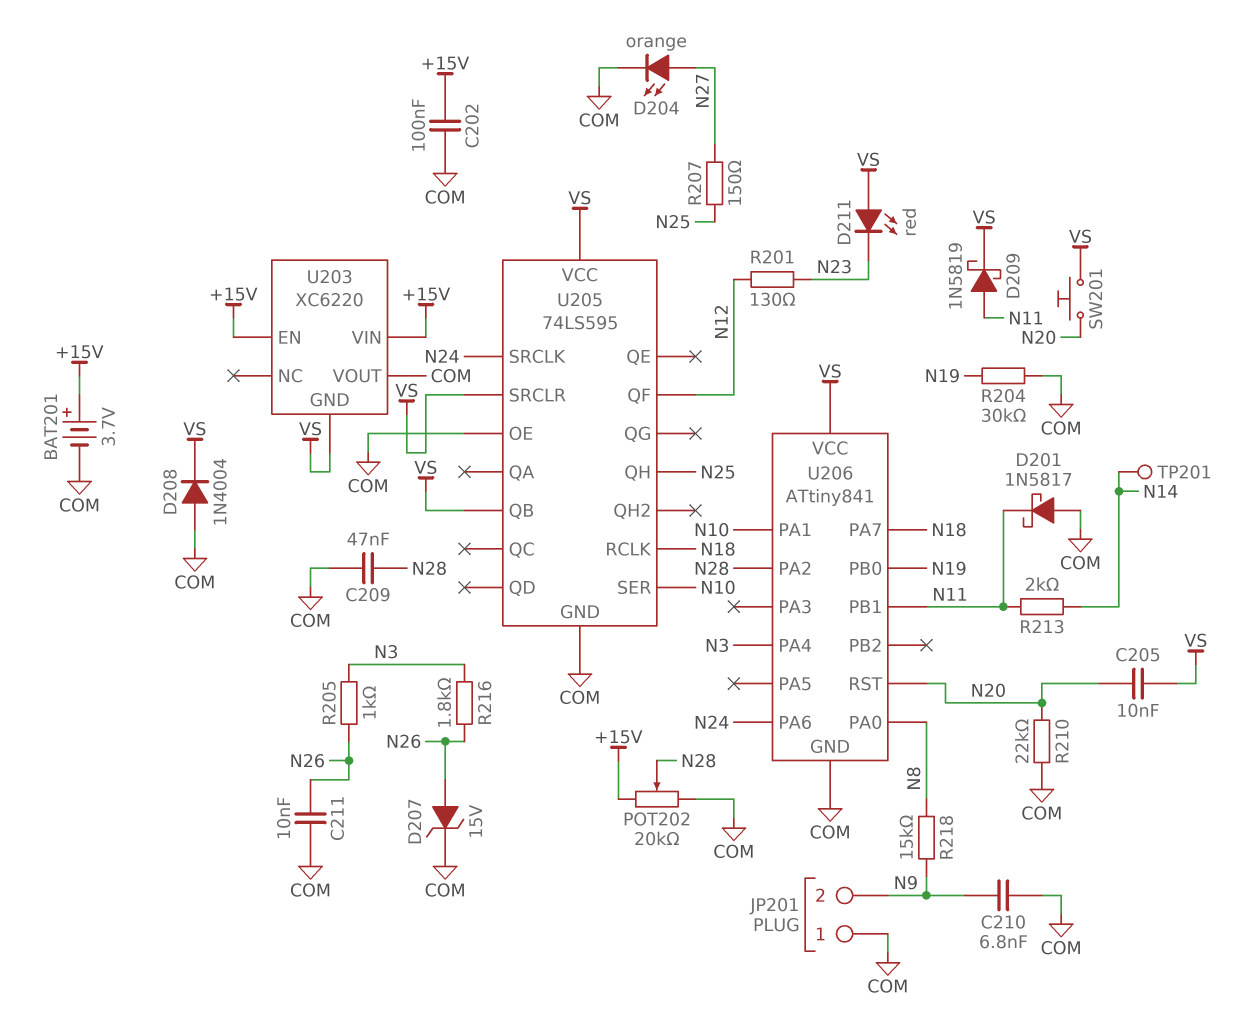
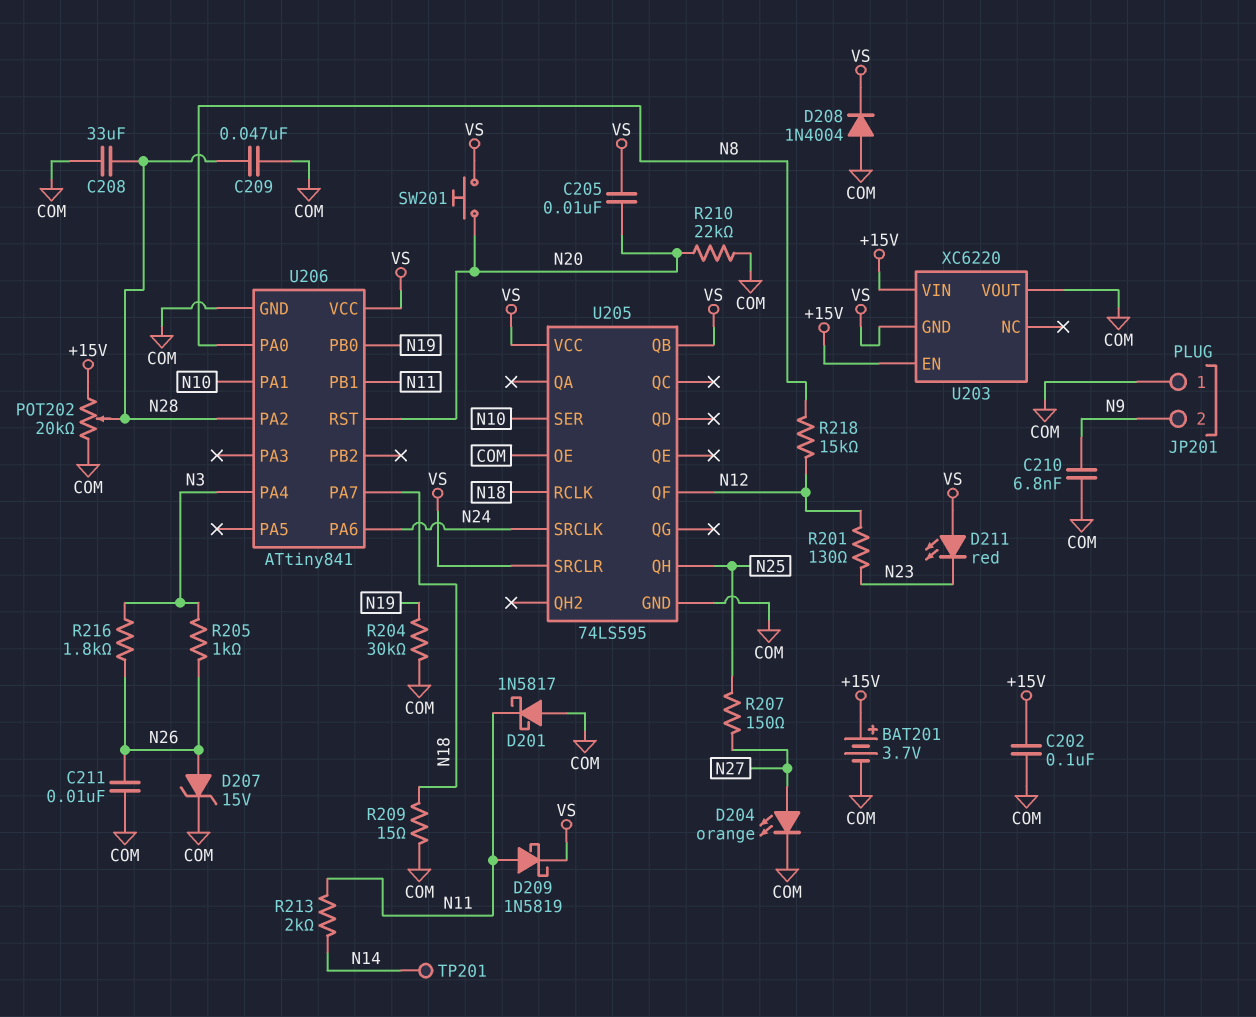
C208: none -> 33uF (COM, N28)
R209: none -> 15 (COM, N18)
R218: 15k (N8, N9) -> 15k (N8, N12)

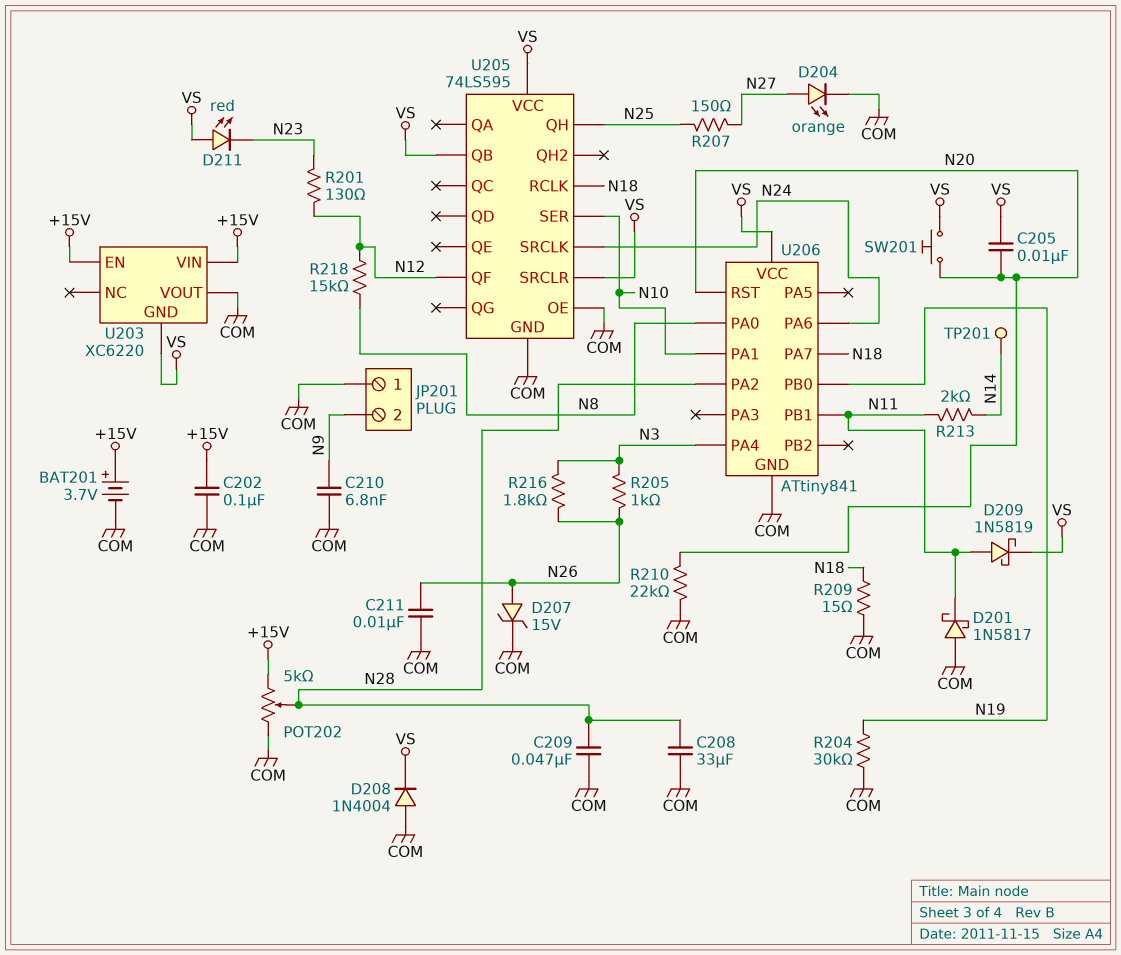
POT202: 20k (+15V, COM, wiper N28) -> 5k (+15V, COM, wiper N28)

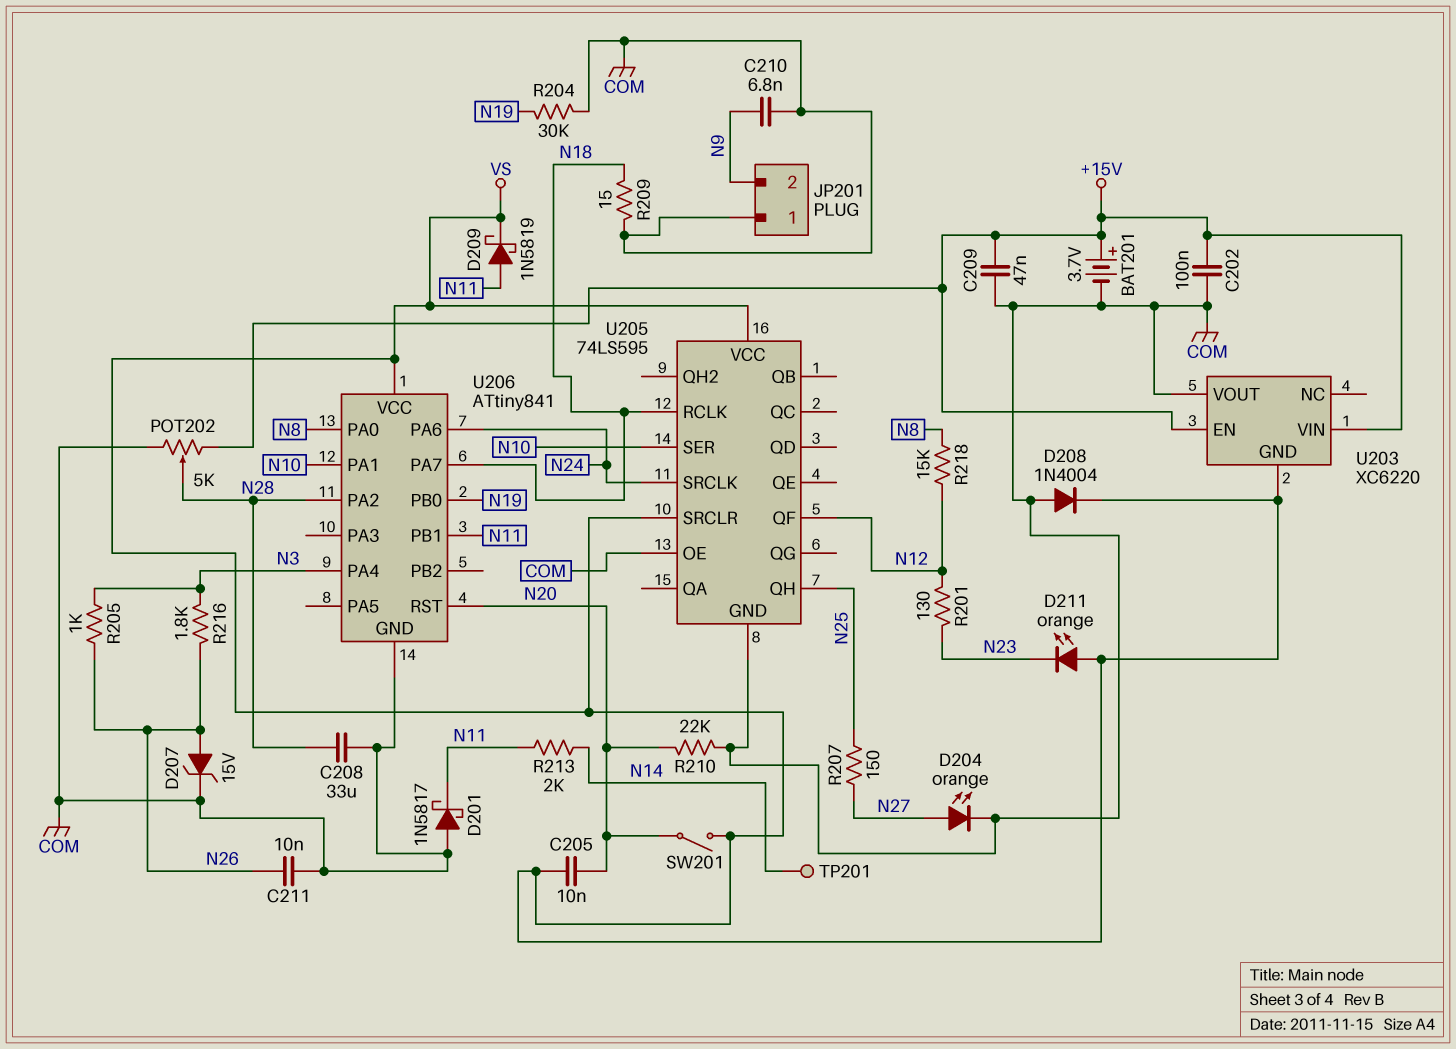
C209: 47nF (COM, N28) -> 47nF (+15V, COM)
D211: LED red (A VS, K N23) -> LED orange (A VS, K N23)
SW201: button (N20, VS) -> switch (N20, VS)
U205 pin QB: VS -> none

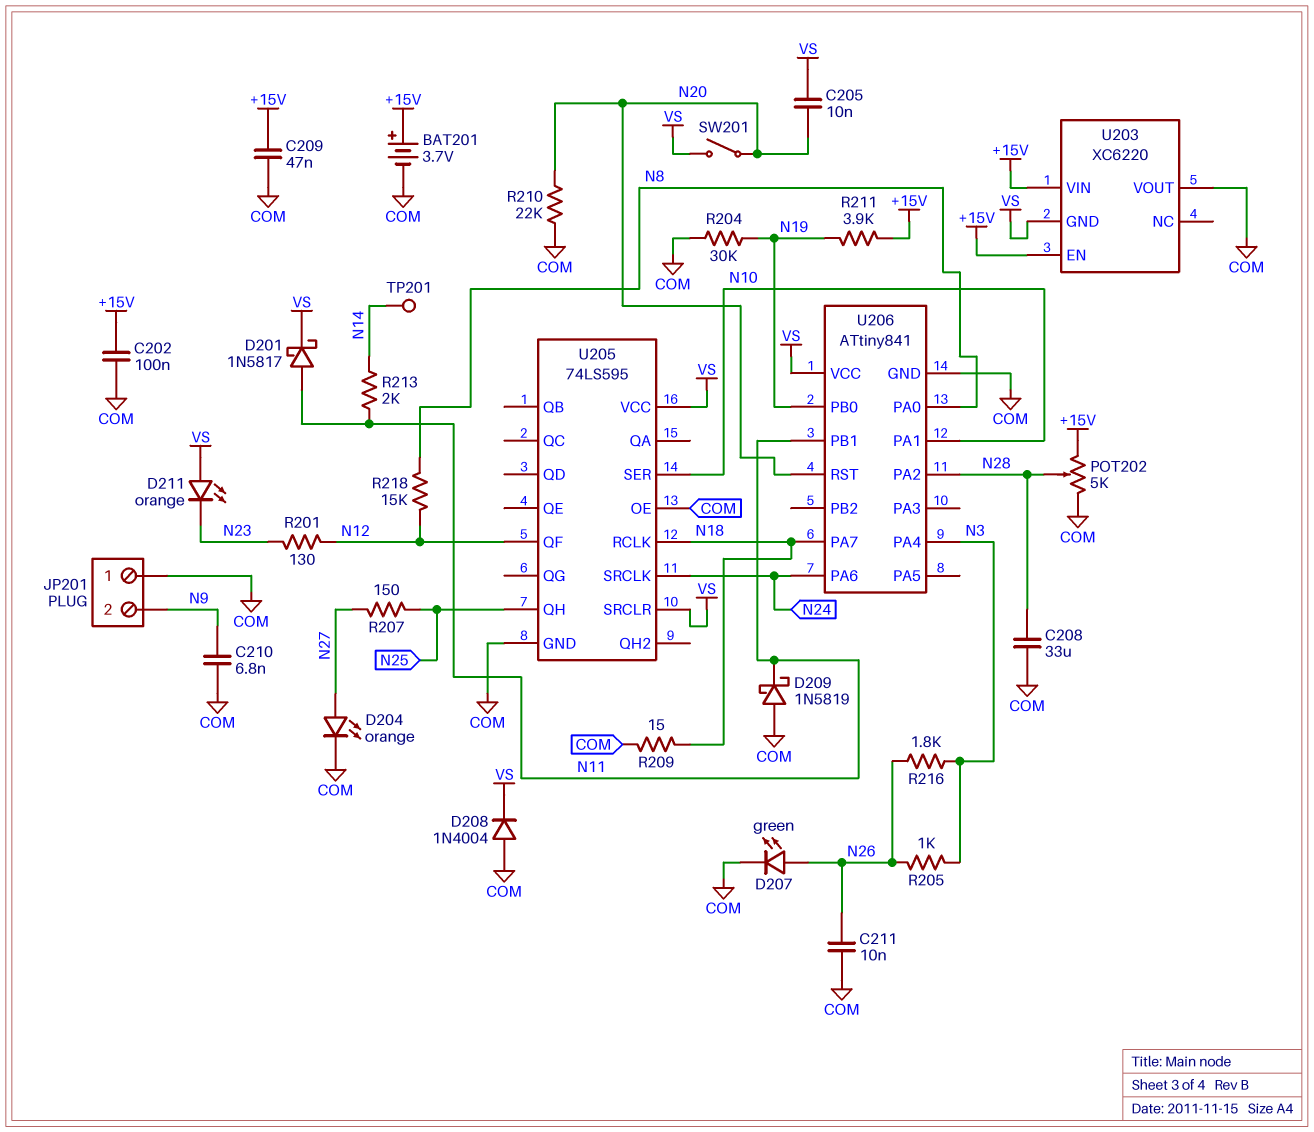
D201: schottky 1N5817 (A COM, K N11) -> schottky 1N5817 (A N11, K VS)
D207: zener 15V (A N26, K COM) -> LED green (A N26, K COM)
D209: schottky 1N5819 (A N11, K VS) -> schottky 1N5819 (A COM, K N11)
R211: none -> 3.9k (+15V, N19)

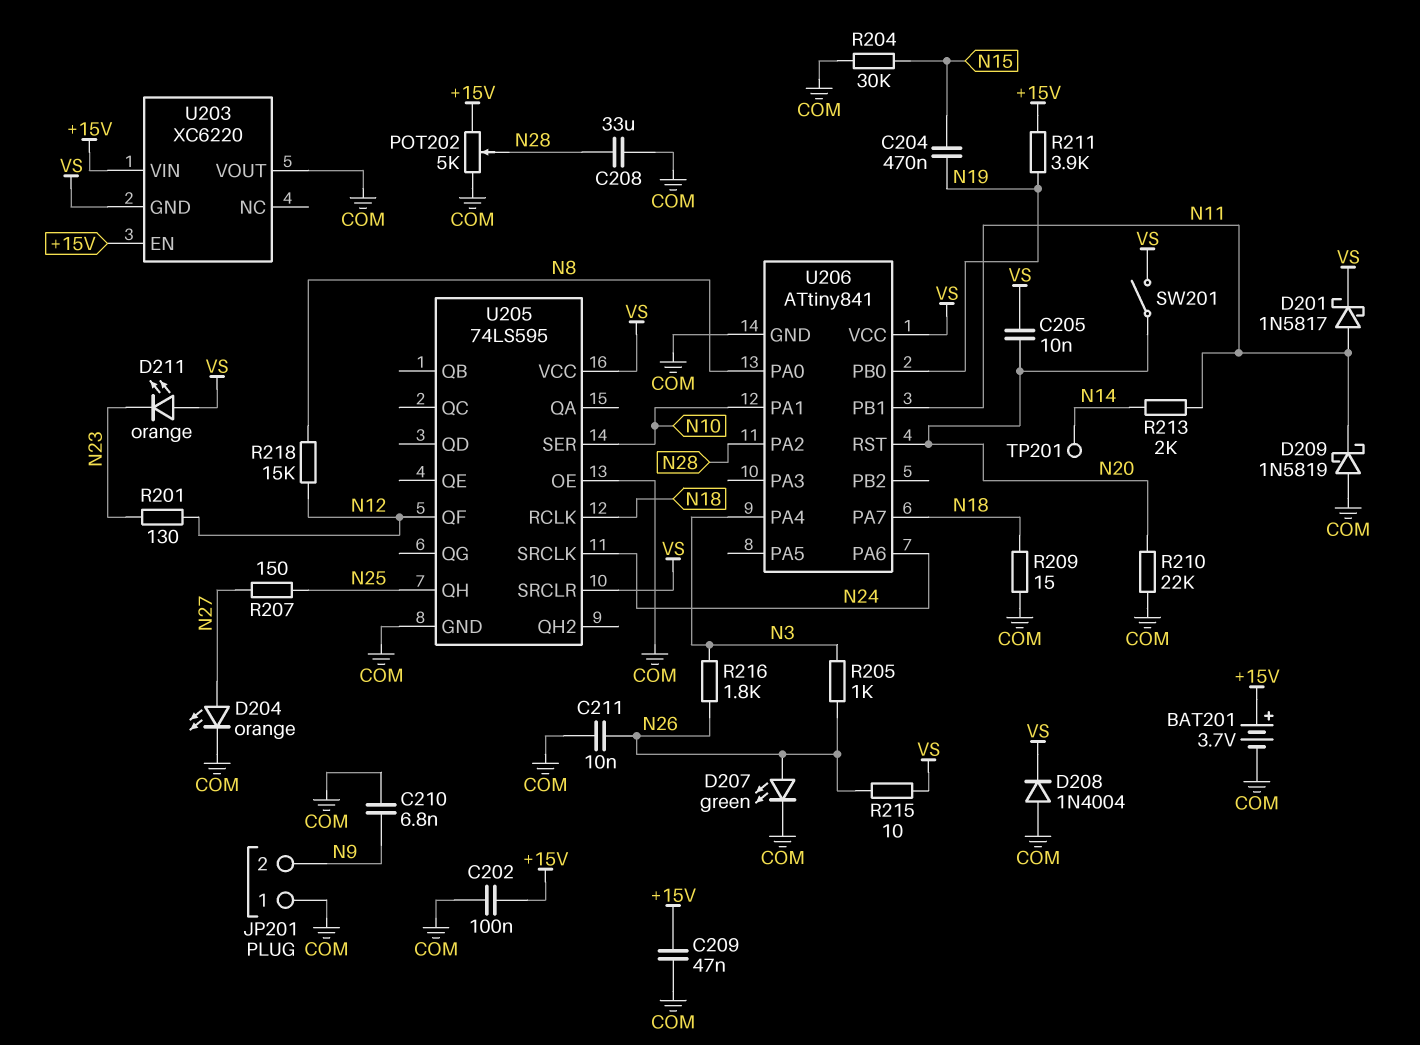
C204: none -> 470nF (N15, N19)
R204: 30k (COM, N19) -> 30k (COM, N15)
R215: none -> 10 (N26, VS)

